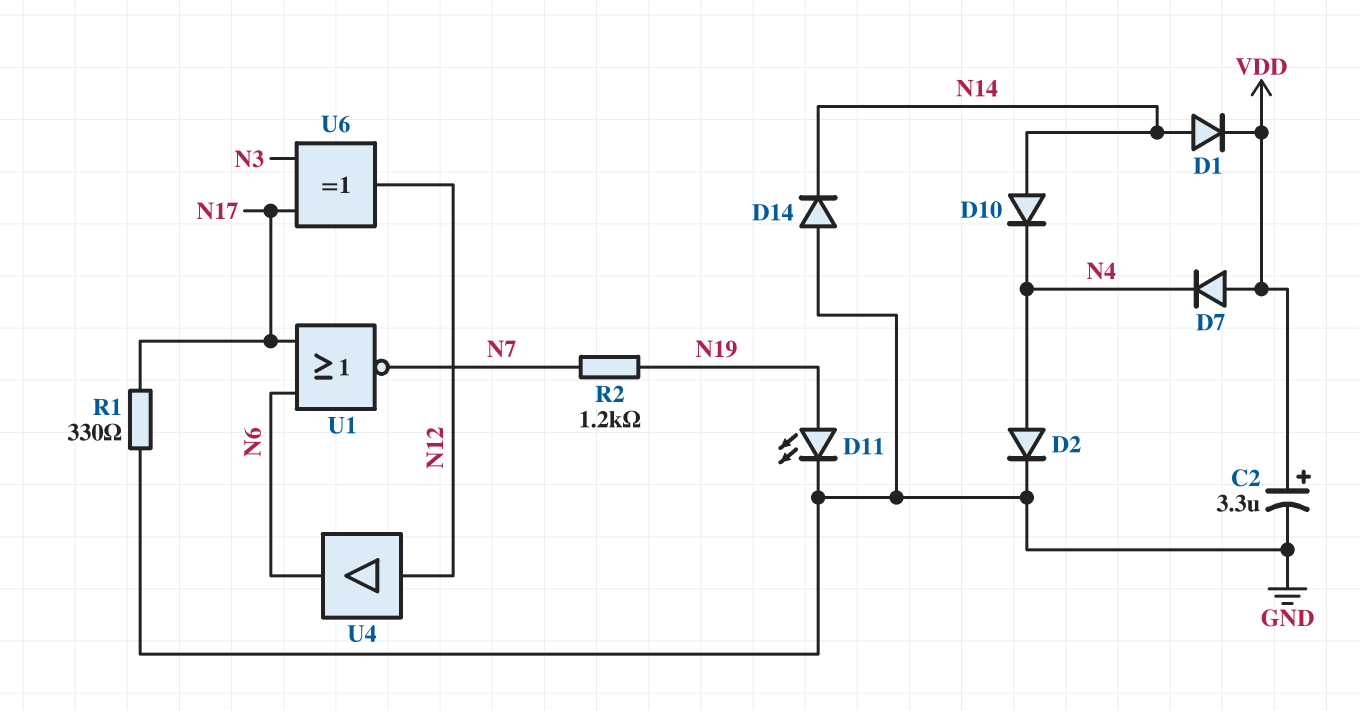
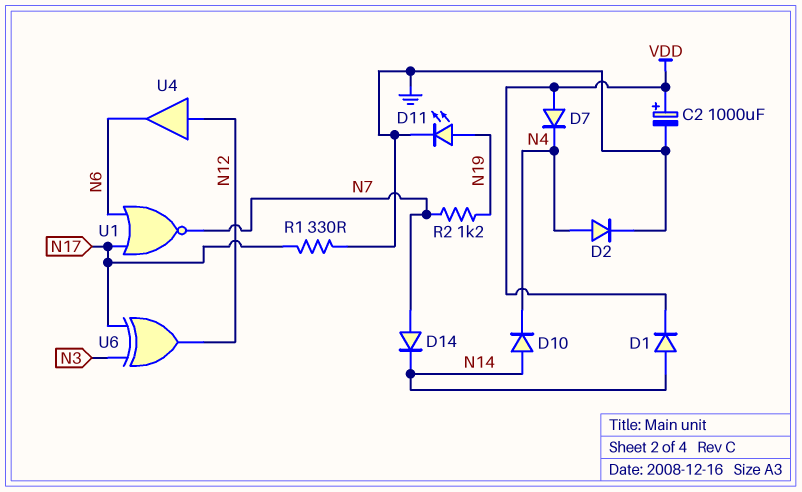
C2: 3.3uF (plus VDD, minus GND) -> 1000uF (plus VDD, minus GND)
D14: diode (A GND, K N14) -> diode (A N7, K N14)

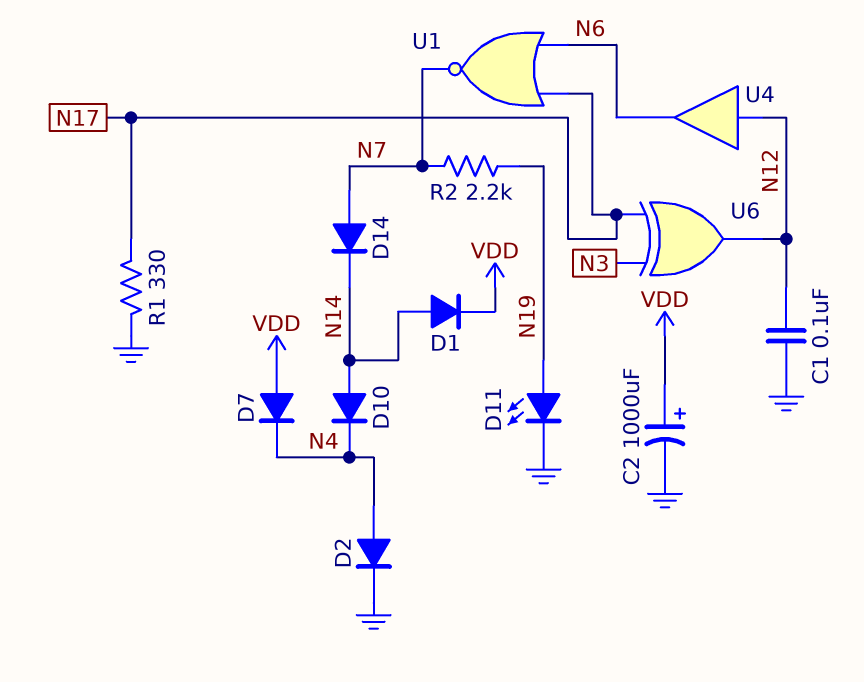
C1: none -> 100nF (GND, N12)
R2: 1.2k (N7, N19) -> 2.2k (N7, N19)

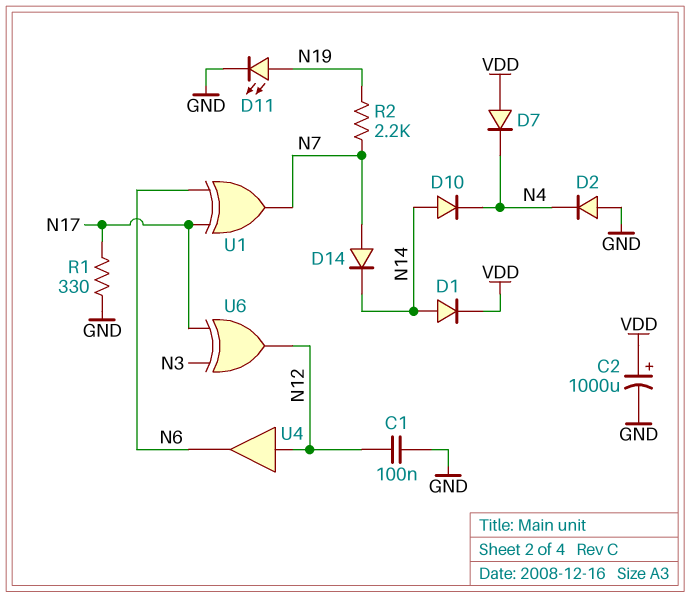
D2: diode (A N4, K GND) -> diode (A GND, K N4)
U1: NOR (in N6, in N17, out N7) -> XOR (in N6, in N17, out N7)

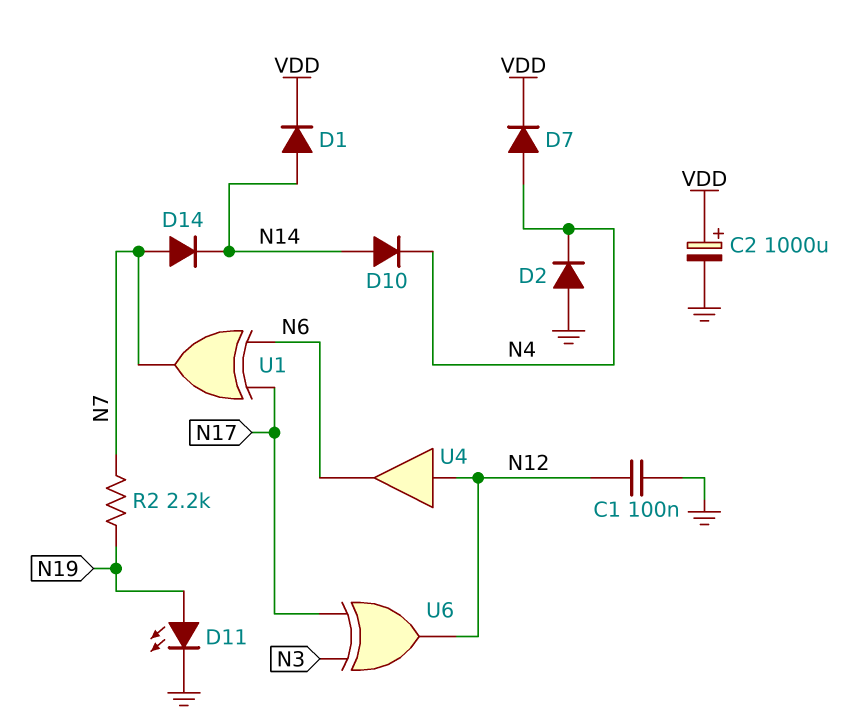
D7: diode (A VDD, K N4) -> diode (A N4, K VDD)
R1: 330 (GND, N17) -> none

